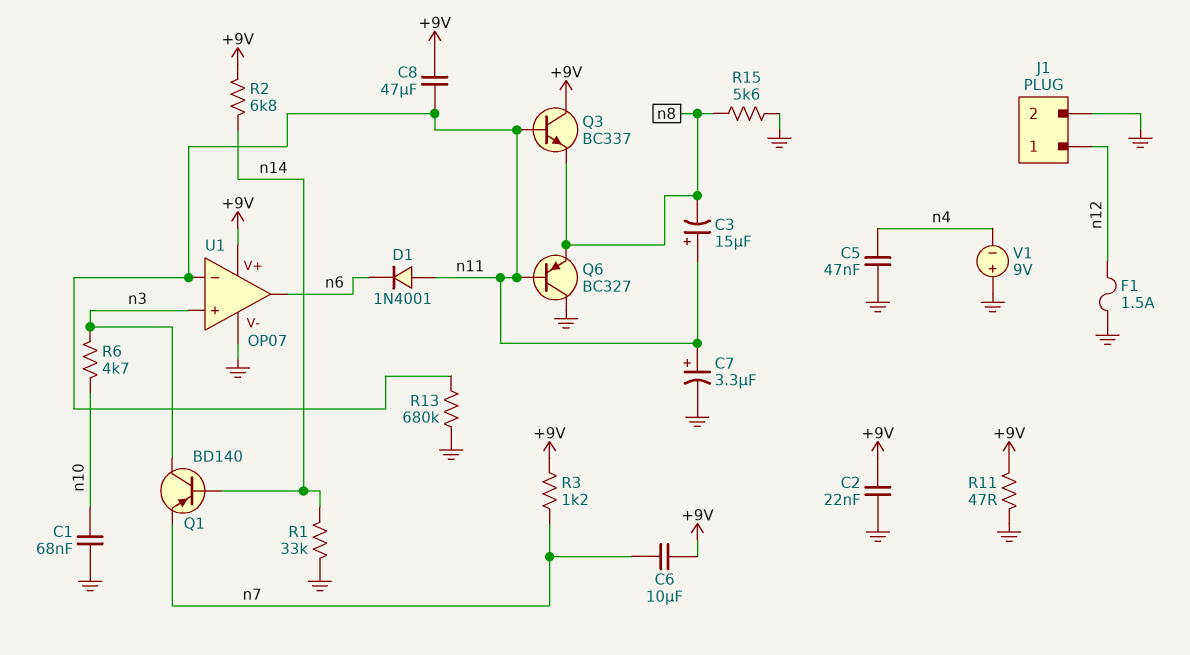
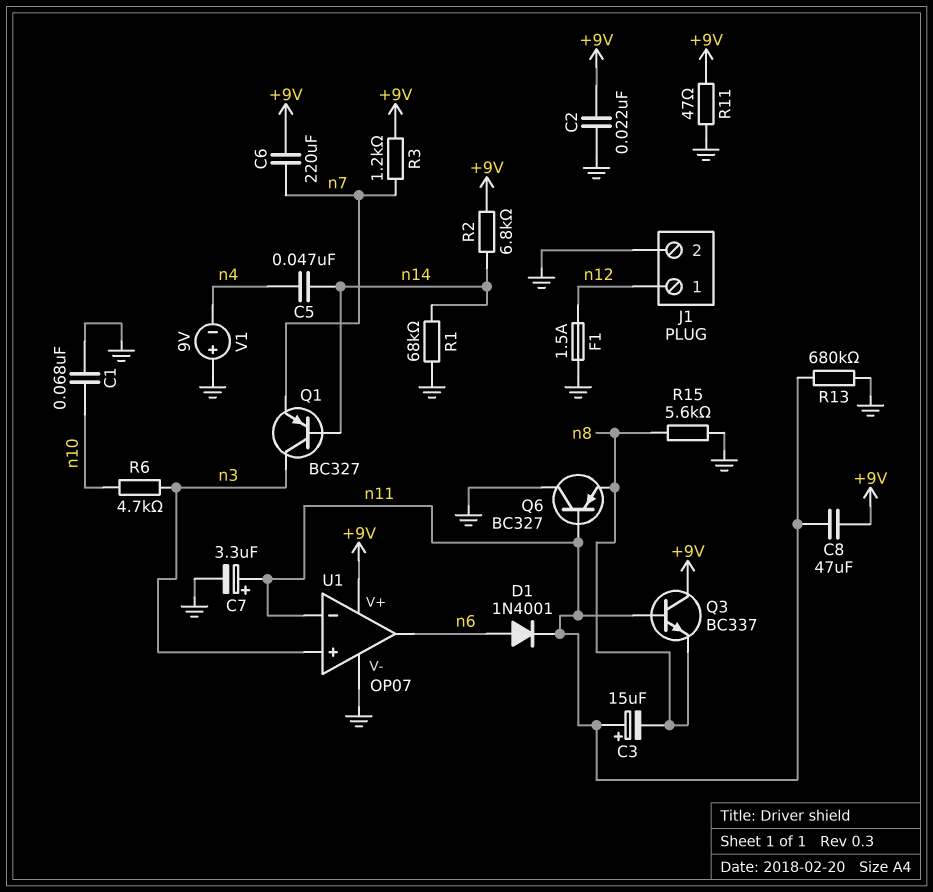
C5: 47nF (GND, n4) -> 47nF (n4, n14)
C6: 10uF (+9V, n7) -> 220uF (+9V, n7)
D1: diode 1N4001 (A n11, K n6) -> diode 1N4001 (A n6, K n11)
Q1: PNP BD140 (B n14, C n3, E n7) -> PNP BC327 (B n14, C n3, E n7)
R1: 33k (GND, n14) -> 68k (GND, n14)

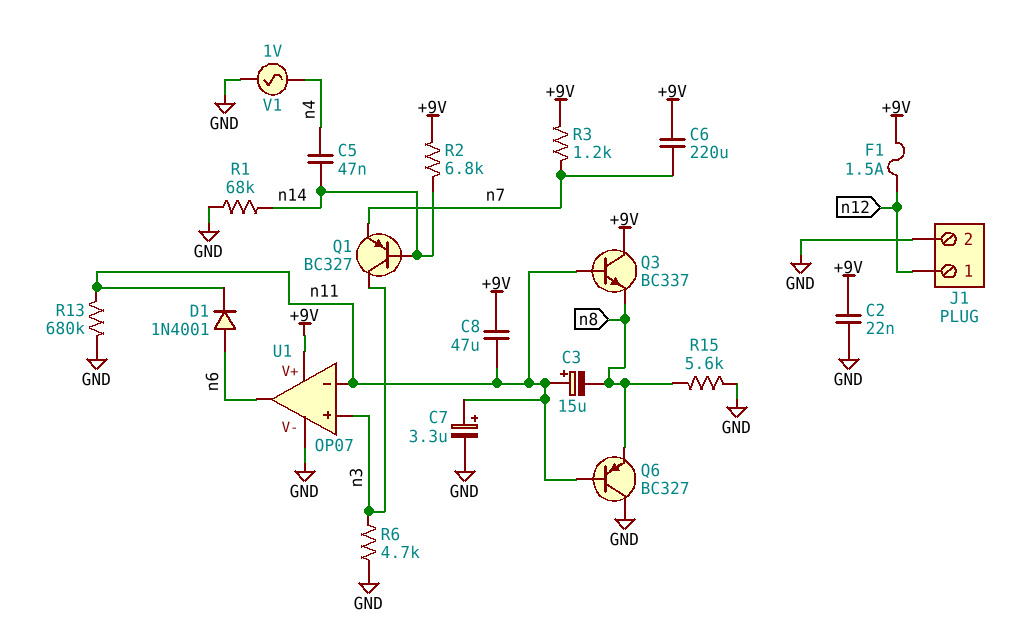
C1: 68nF (GND, n10) -> none
F1: 1.5A (GND, n12) -> 1.5A (+9V, n12)
R6: 4.7k (n3, n10) -> 4.7k (GND, n3)
R11: 47 (+9V, GND) -> none
V1: 9V (plus GND, minus n4) -> AC 1V (GND, n4)

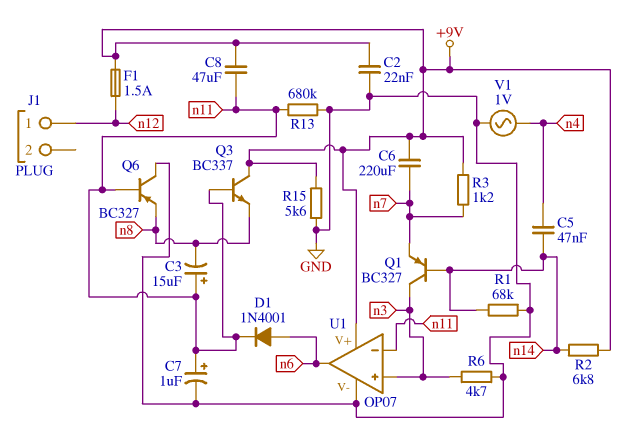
C7: 3.3uF (plus n11, minus GND) -> 1uF (plus n11, minus GND)
J1 pin 2: GND -> none
R15: 5.6k (GND, n8) -> 5.6k (+9V, GND)

